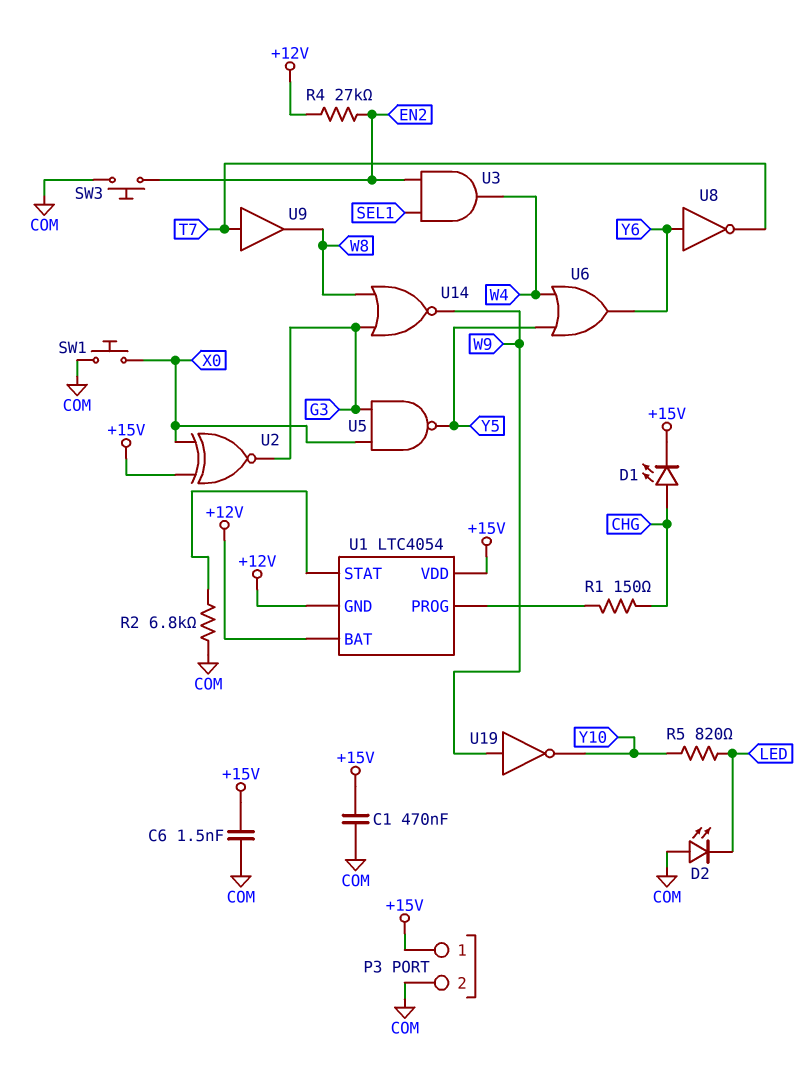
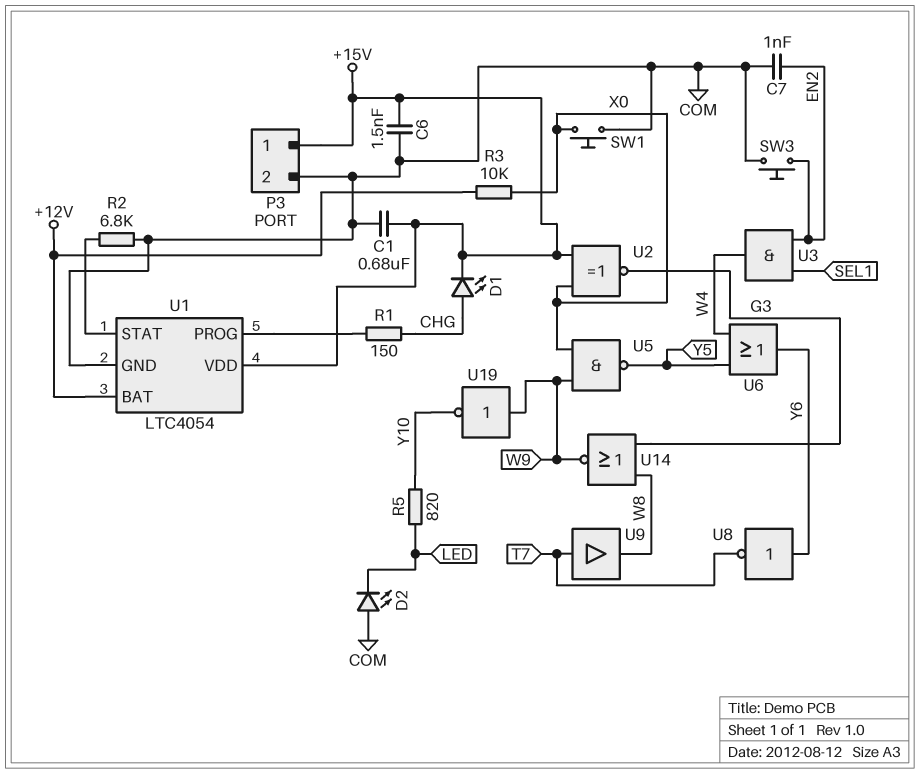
C1: 470nF (+15V, COM) -> 680nF (+15V, COM)
C7: none -> 1nF (COM, EN2)
R3: none -> 10k (+12V, X0)
R4: 27k (+12V, EN2) -> none
U1 pin GND: +12V -> COM
U5: NAND (in G3, in X0, out Y5) -> NAND (in W9, in X0, out Y5)

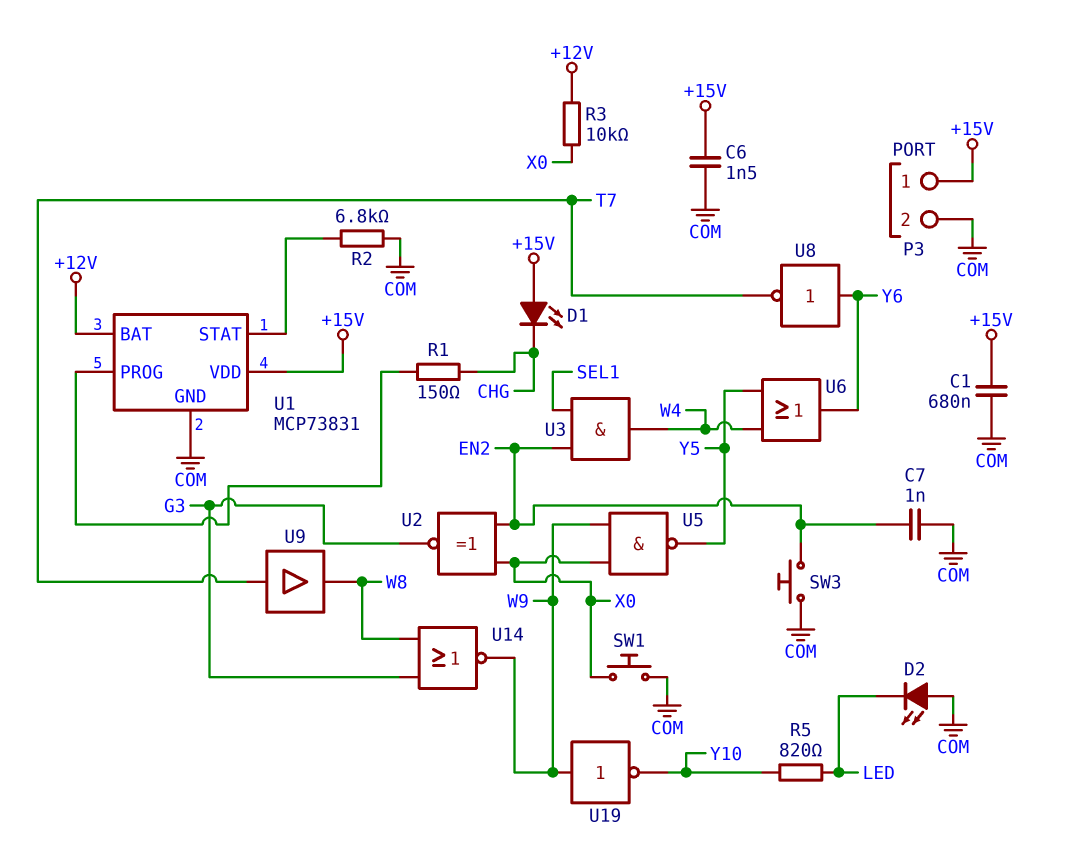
D1: LED (A CHG, K +15V) -> LED (A +15V, K CHG)
U1: LTC4054 -> MCP73831
U2: XNOR (in +15V, in X0, out G3) -> XNOR (in EN2, in X0, out G3)

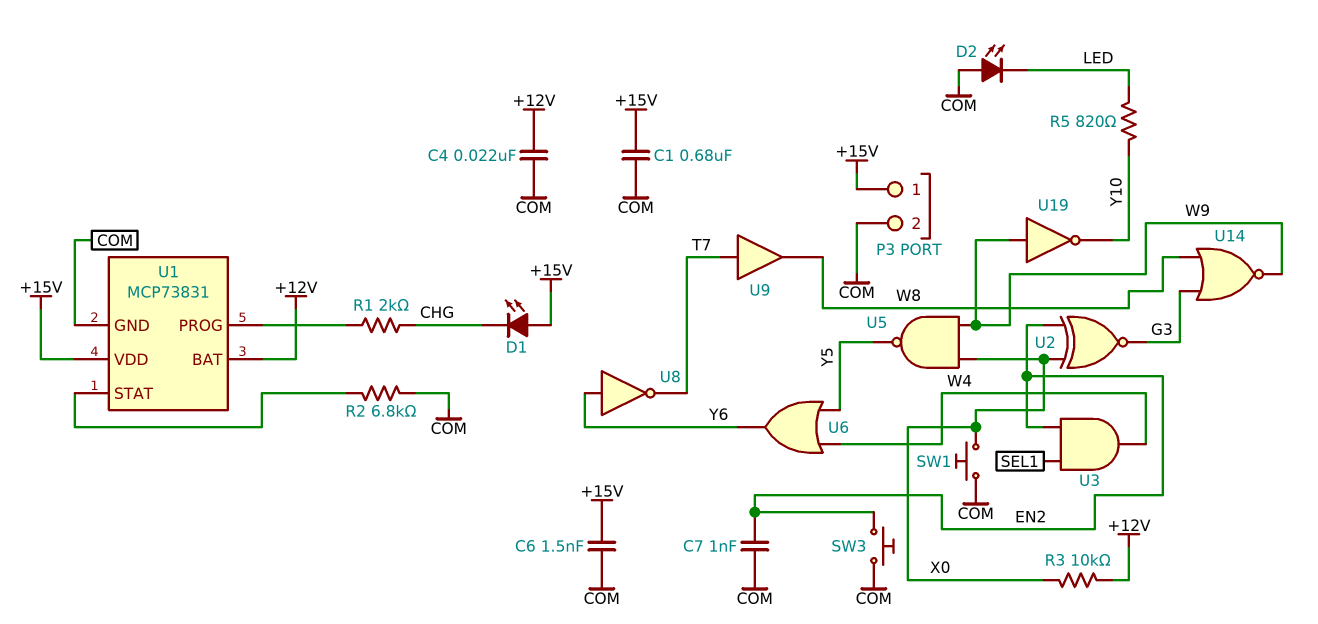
C4: none -> 22nF (+12V, COM)
R1: 150 (CHG, U1/PROG) -> 2k (CHG, U1/PROG)

